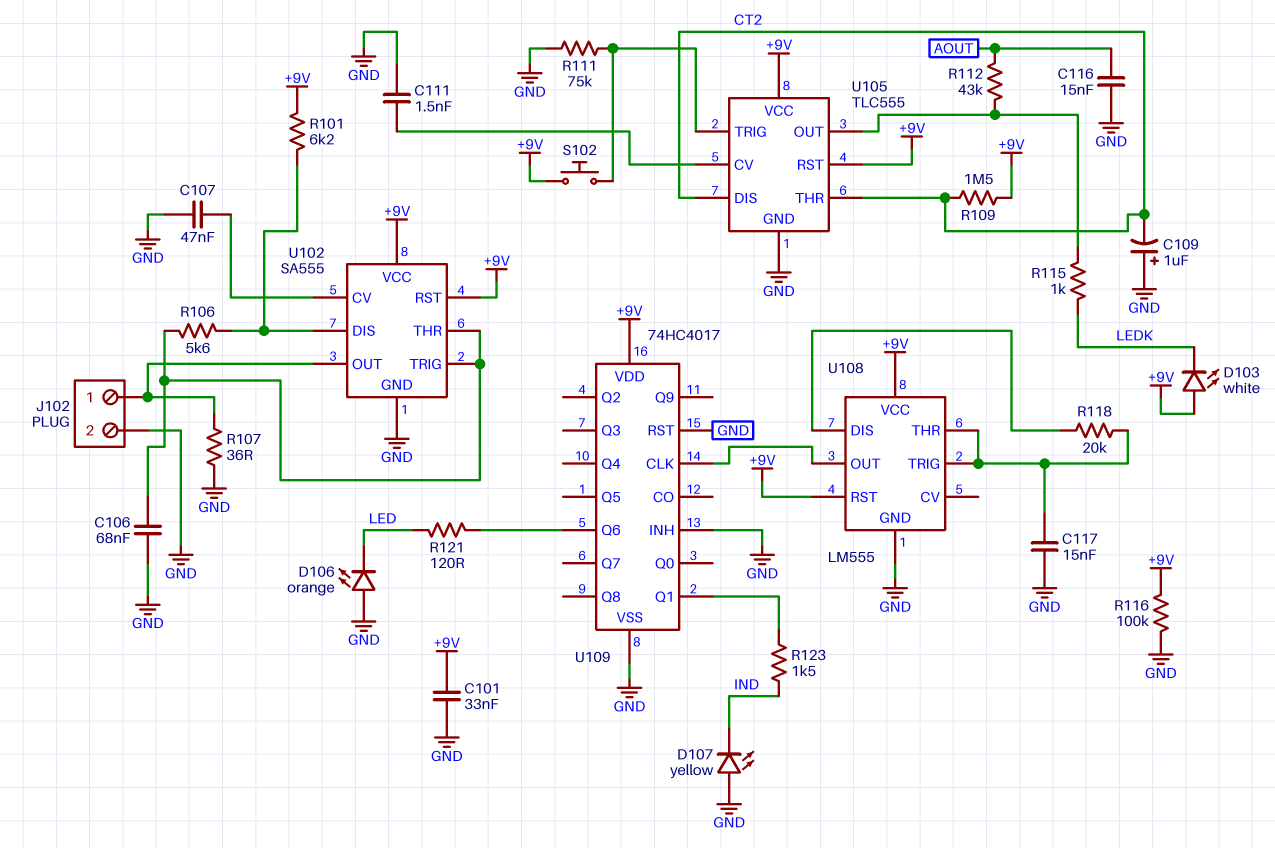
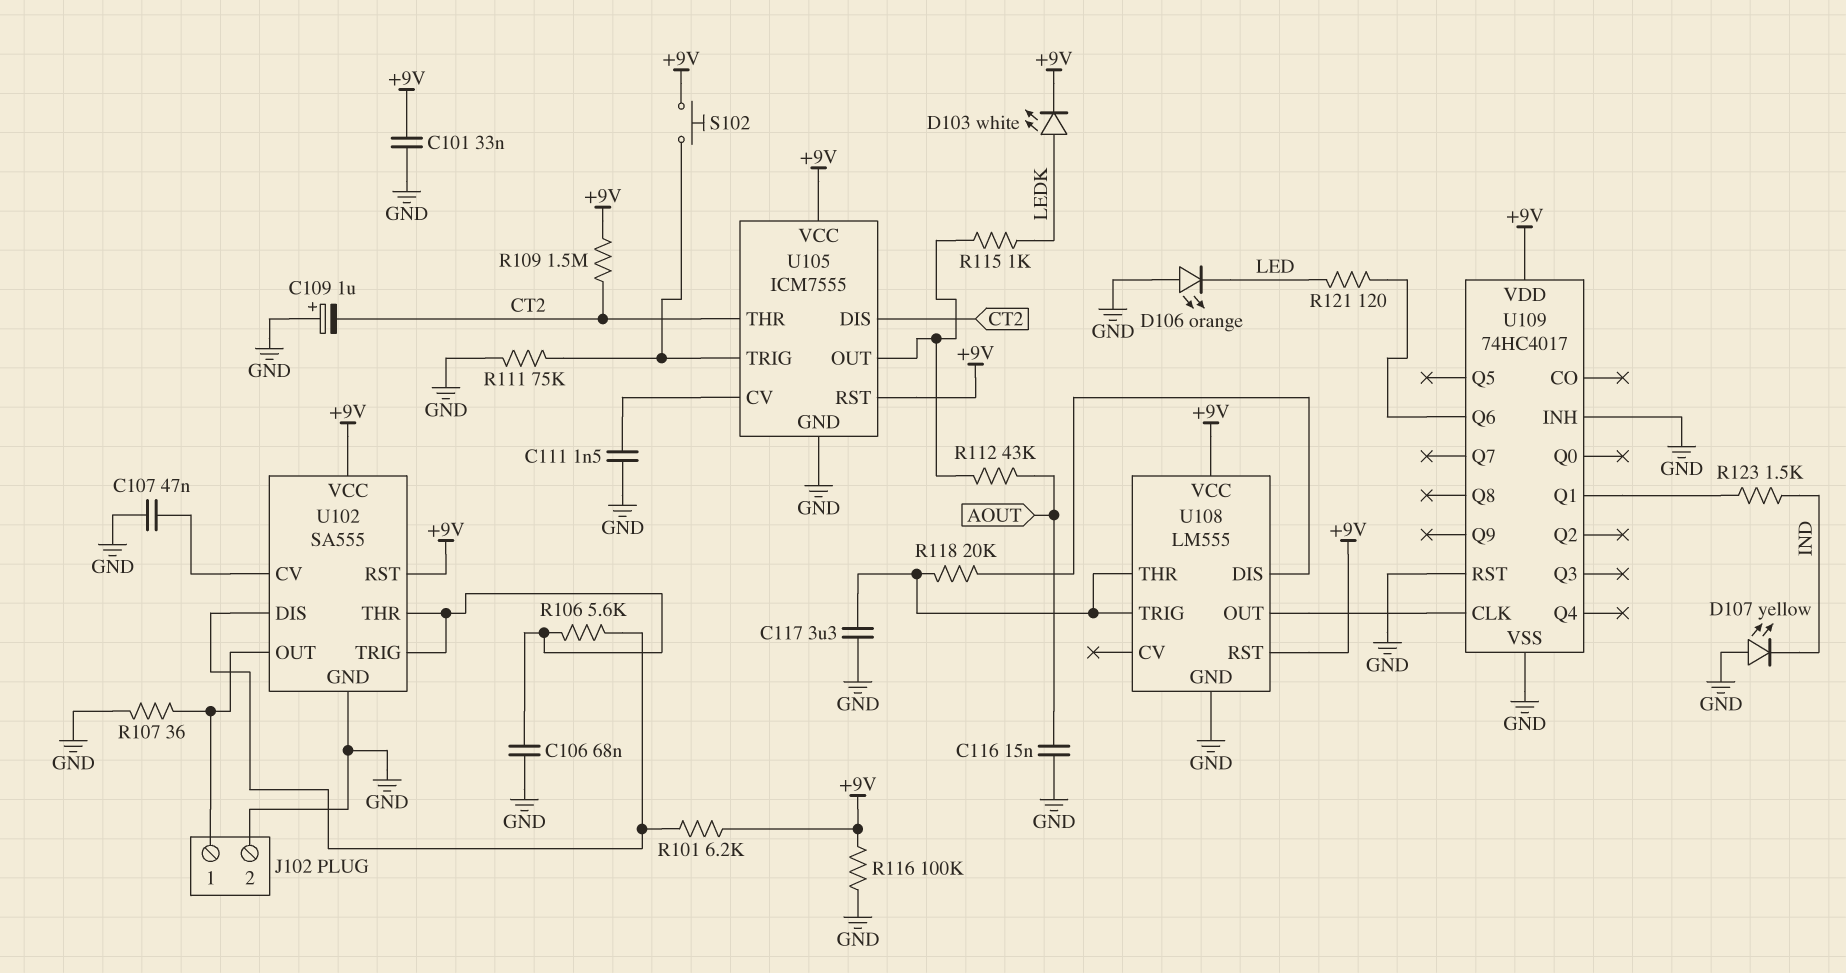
C117: 15nF (GND, U108/THR) -> 3.3uF (GND, U108/THR)
D103: LED white (A +9V, K LEDK) -> LED white (A LEDK, K +9V)
U105: TLC555 -> ICM7555

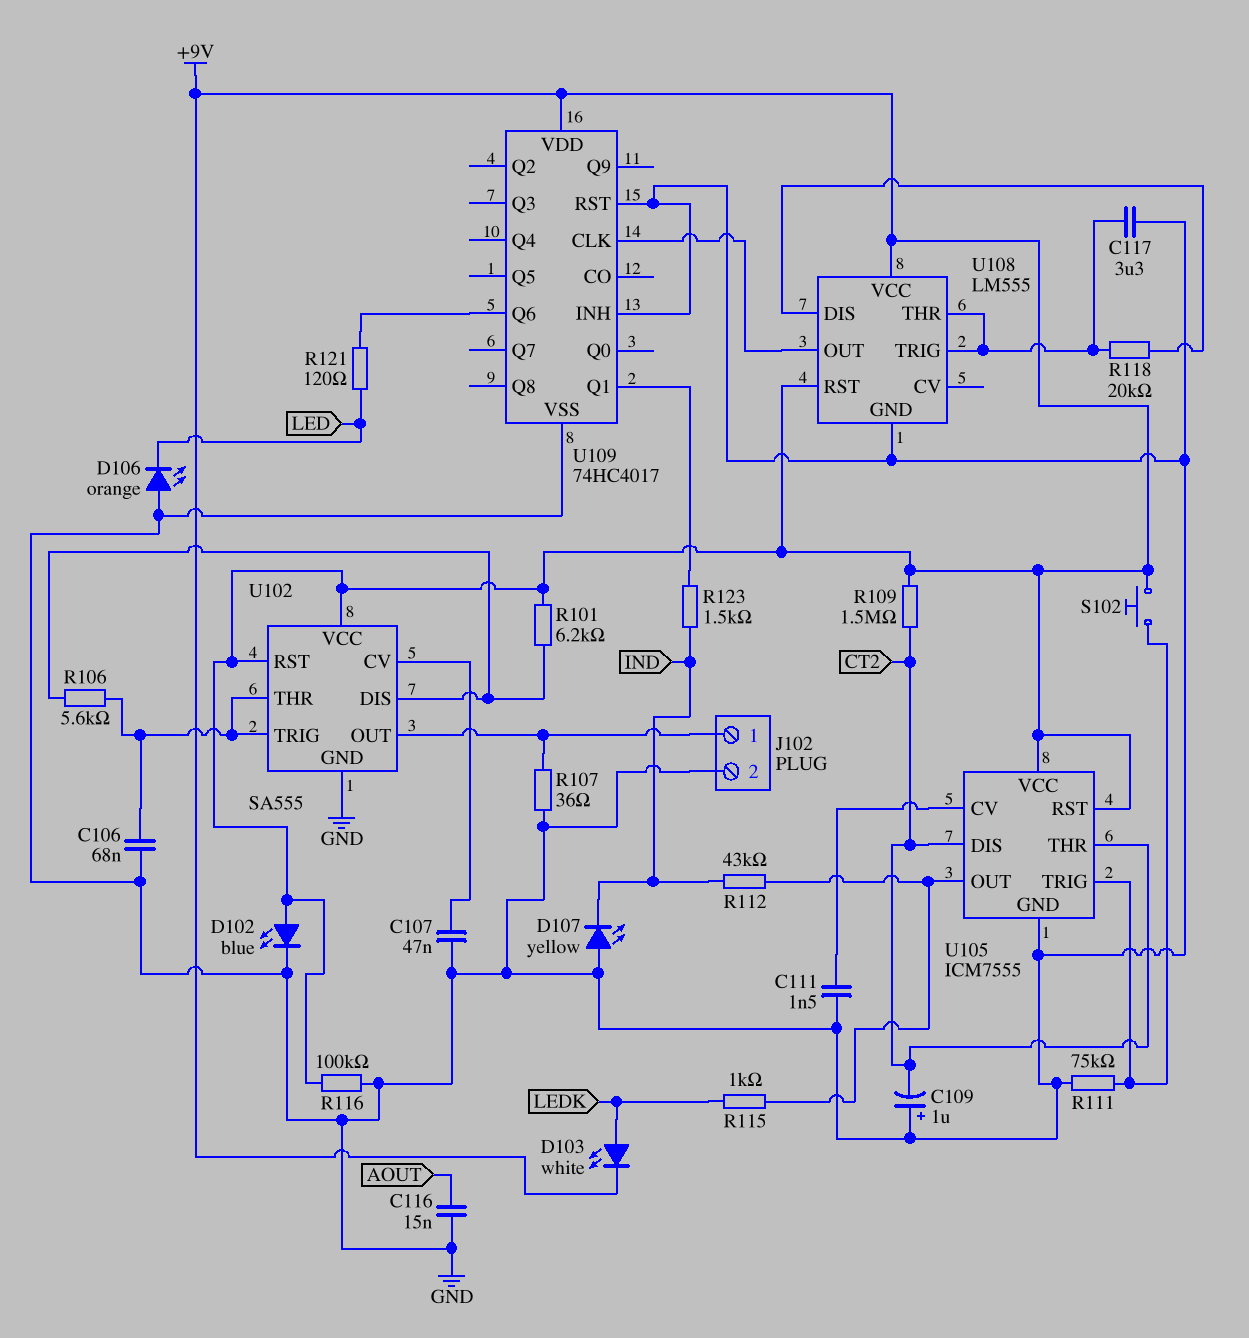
C101: 33nF (+9V, GND) -> none
D102: none -> LED blue (A +9V, K GND)
R112: 43k (AOUT, U105/OUT) -> 43k (IND, U105/OUT)

